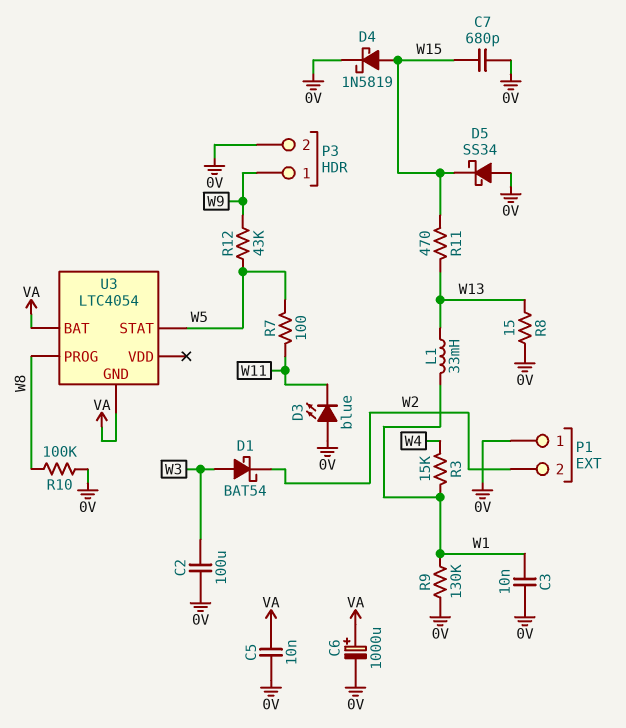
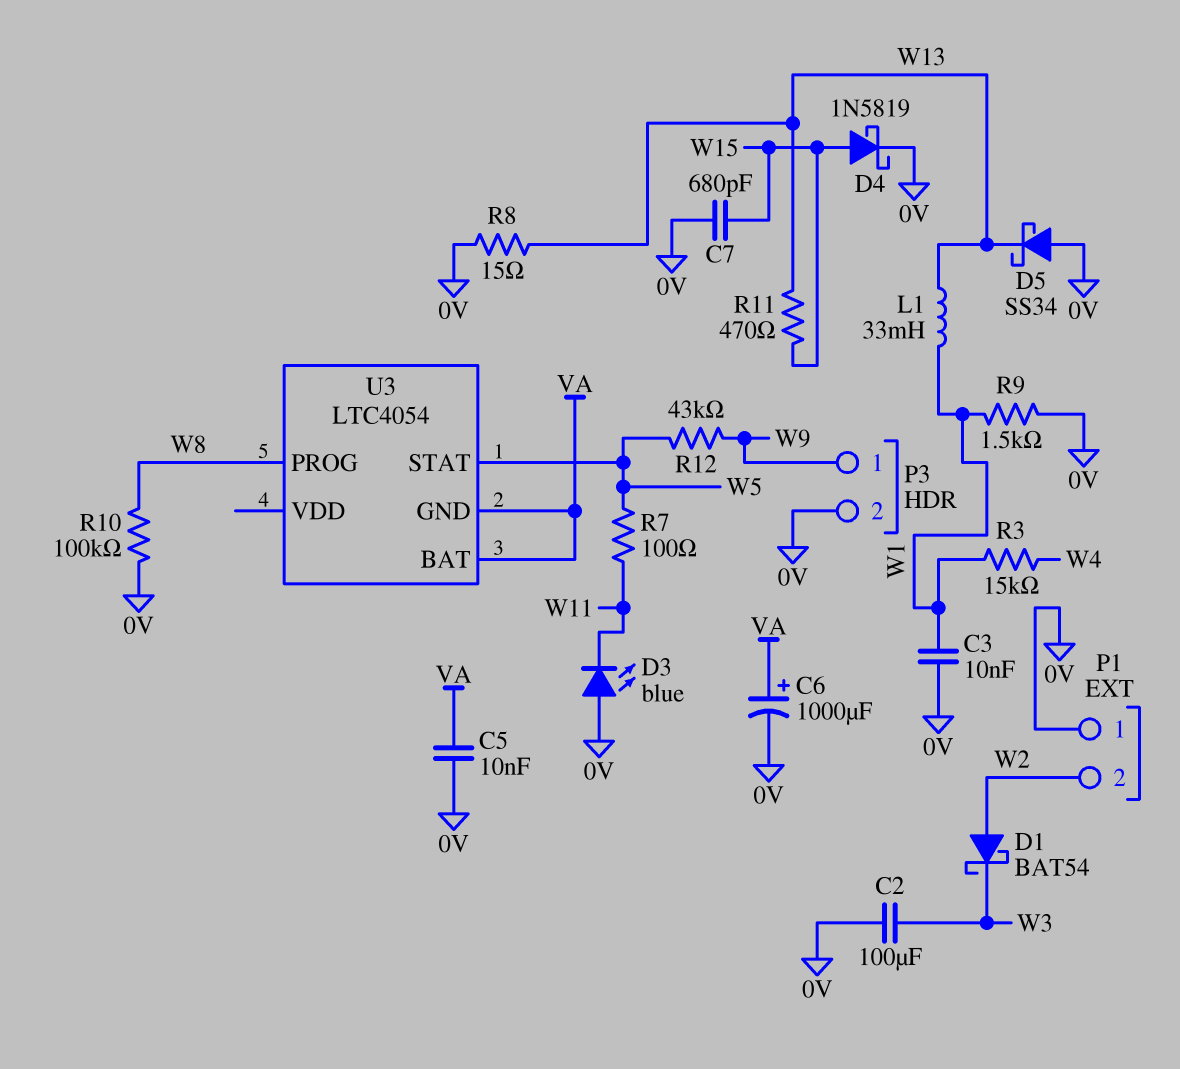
D1: schottky BAT54 (A W3, K W2) -> schottky BAT54 (A W2, K W3)
D5: schottky SS34 (A 0V, K W15) -> schottky SS34 (A 0V, K W13)
R9: 130k (0V, W1) -> 1.5k (0V, W1)

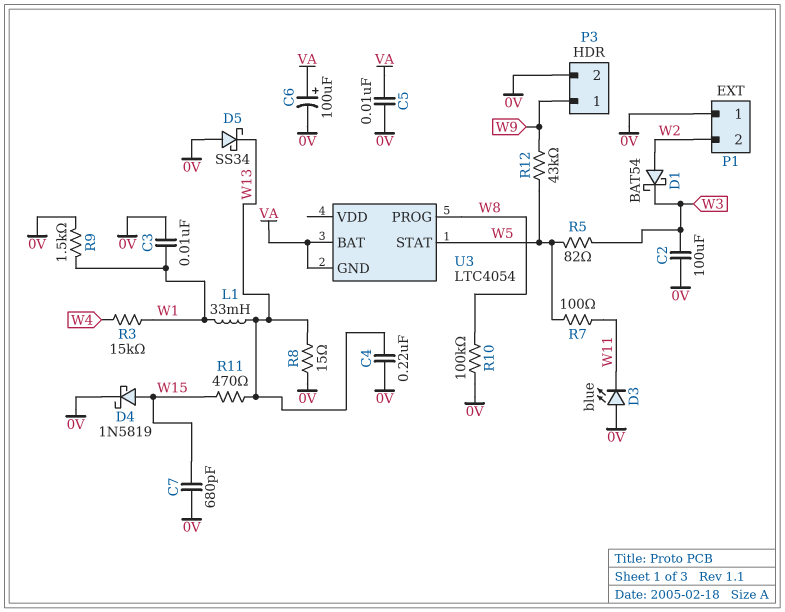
C4: none -> 220nF (0V, W13)
C6: 1000uF (plus VA, minus 0V) -> 100uF (plus VA, minus 0V)
R5: none -> 82 (W3, W5)

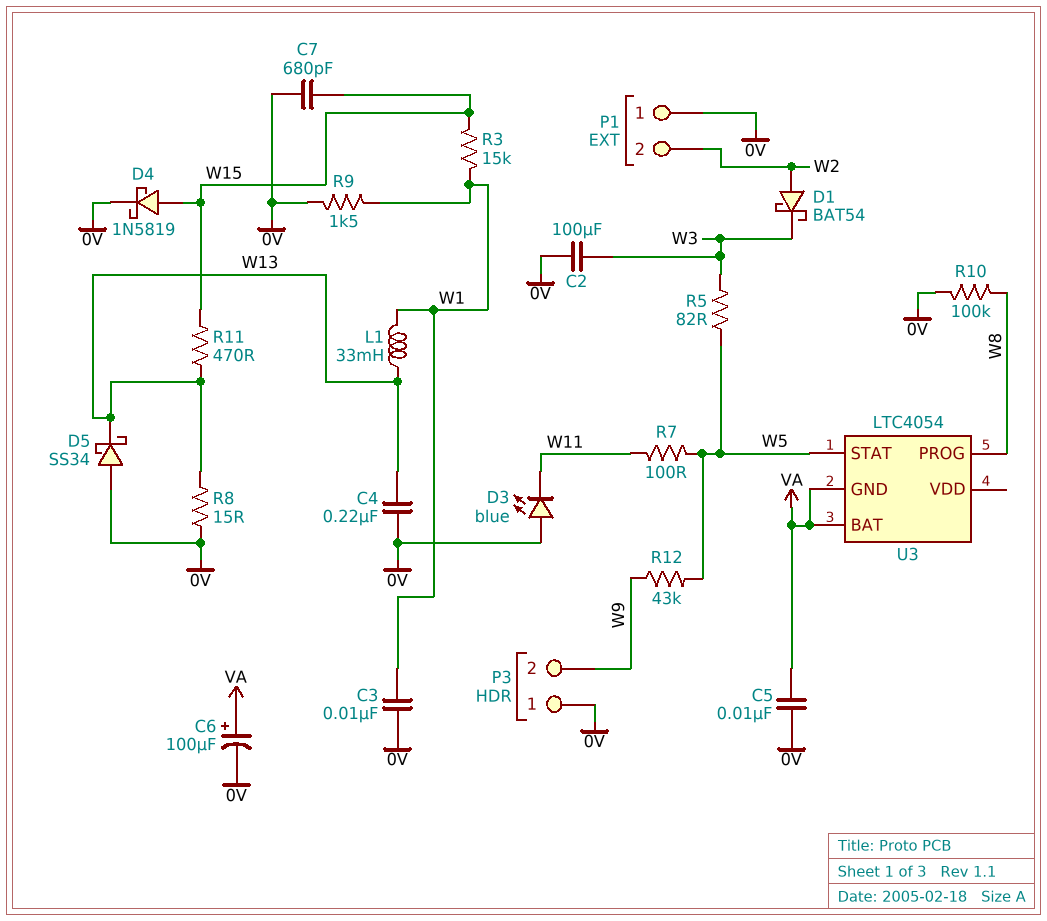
P3 pin 1: W9 -> 0V
P3 pin 2: 0V -> W9
R3: 15k (W1, W4) -> 15k (W1, W15)

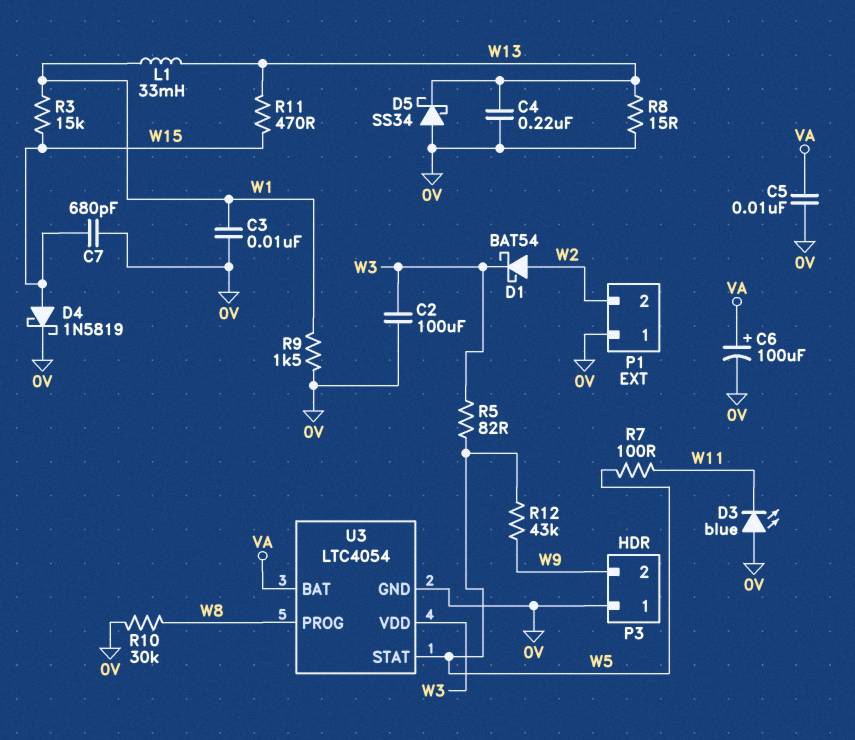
R10: 100k (0V, W8) -> 30k (0V, W8)
U3 pin GND: VA -> 0V
U3 pin VDD: none -> W3

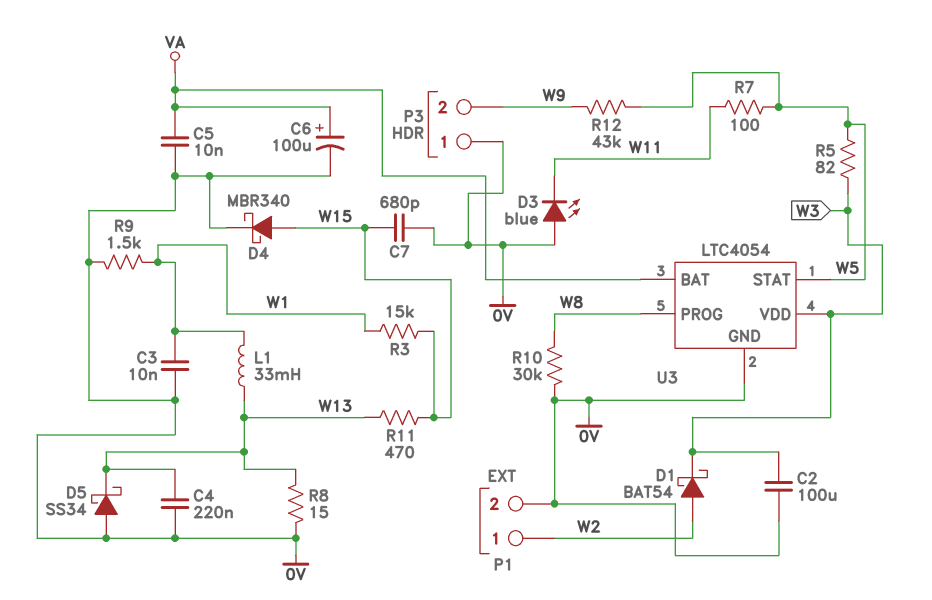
D4: schottky 1N5819 (A W15, K 0V) -> schottky MBR340 (A W15, K 0V)
P1 pin 1: 0V -> W2
P1 pin 2: W2 -> 0V

